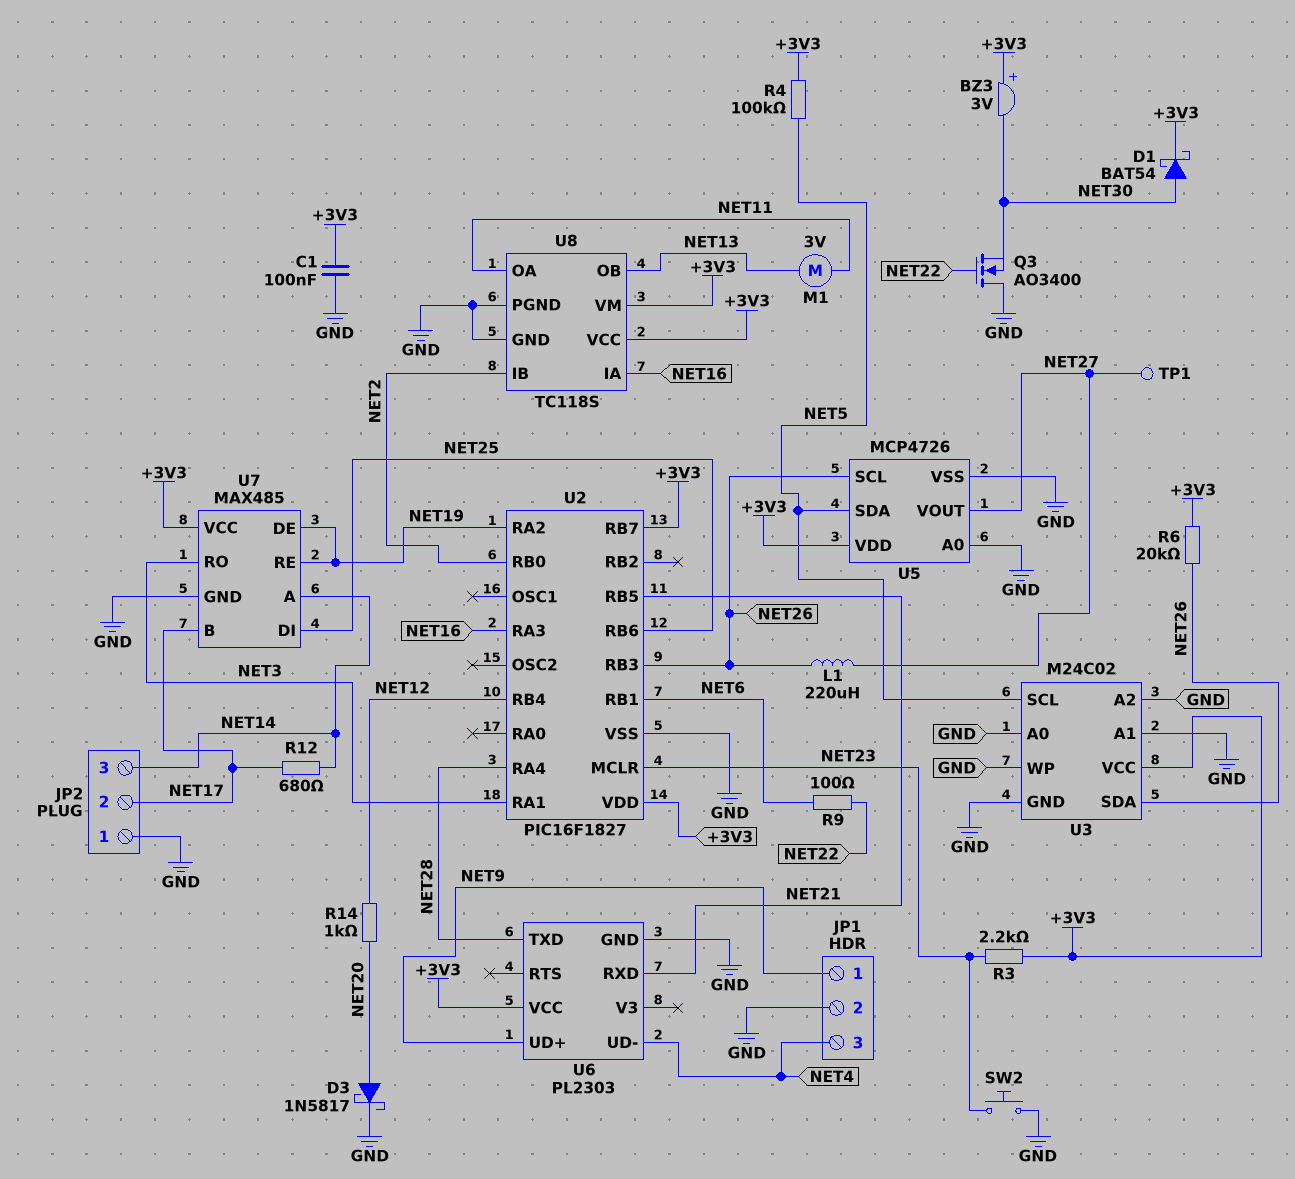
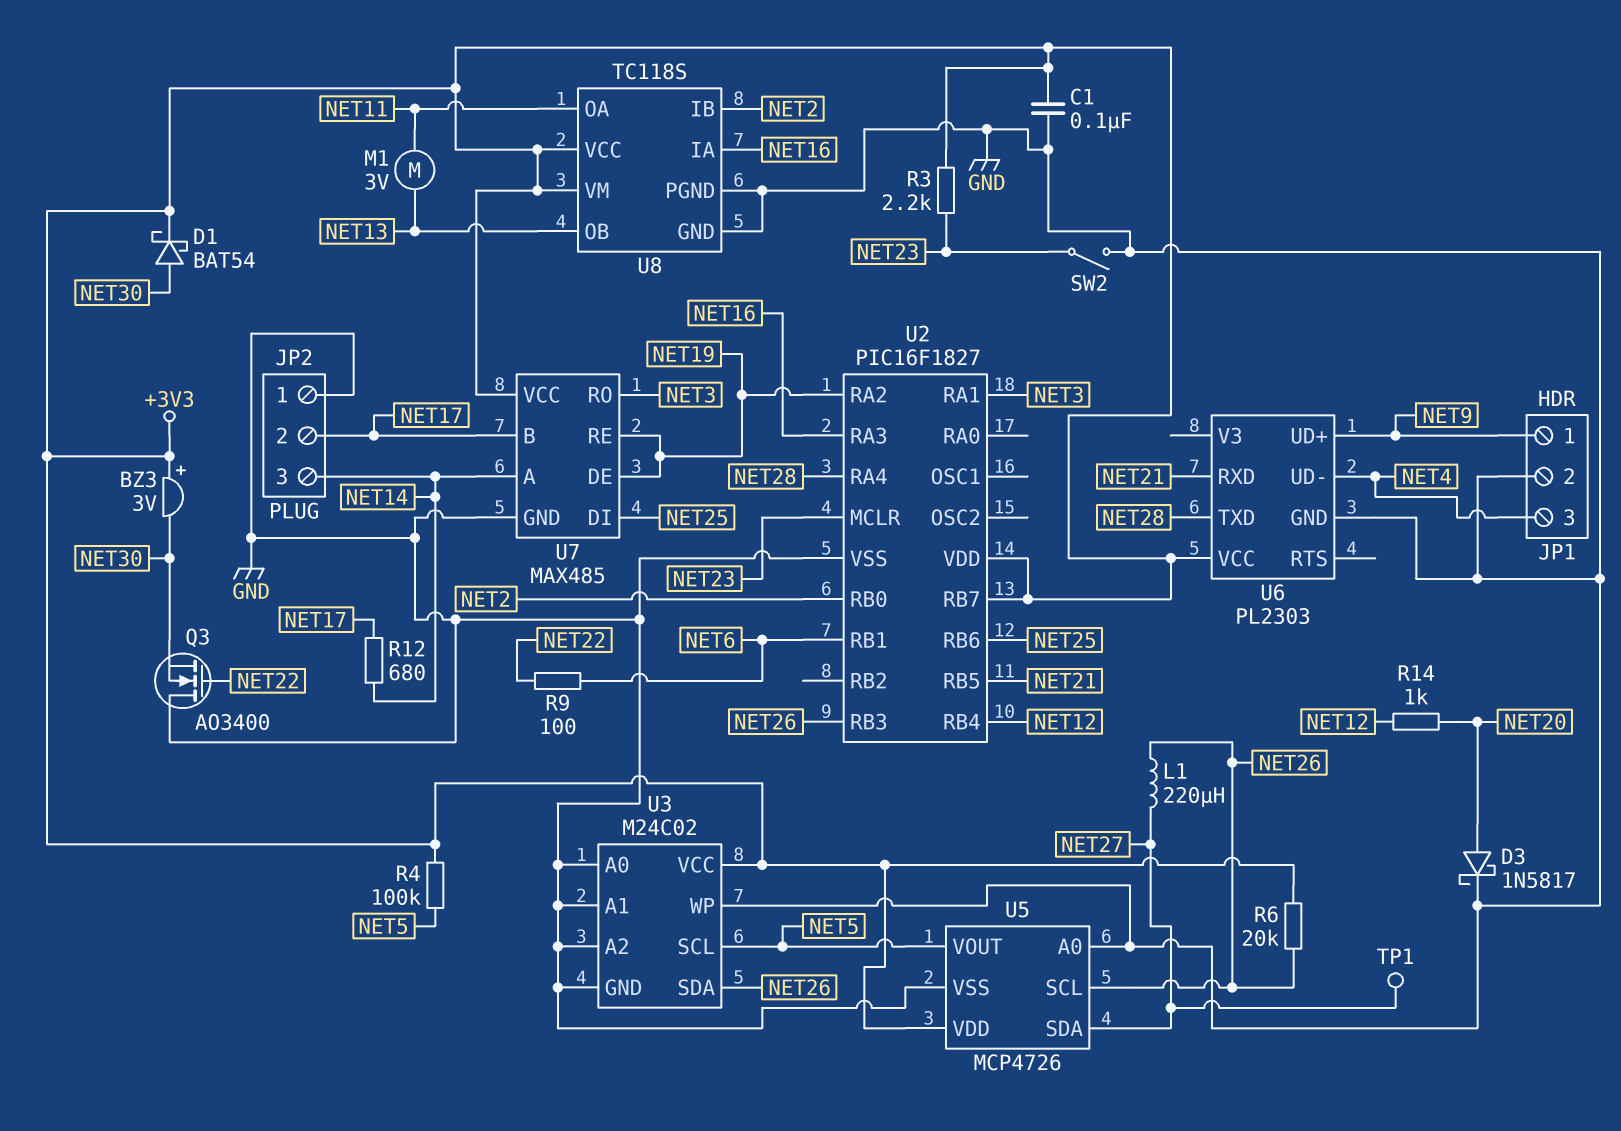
SW2: button (GND, NET23) -> switch (GND, NET23)
U5 pin SDA: NET5 -> NET27
U5 pin VOUT: NET27 -> NET5

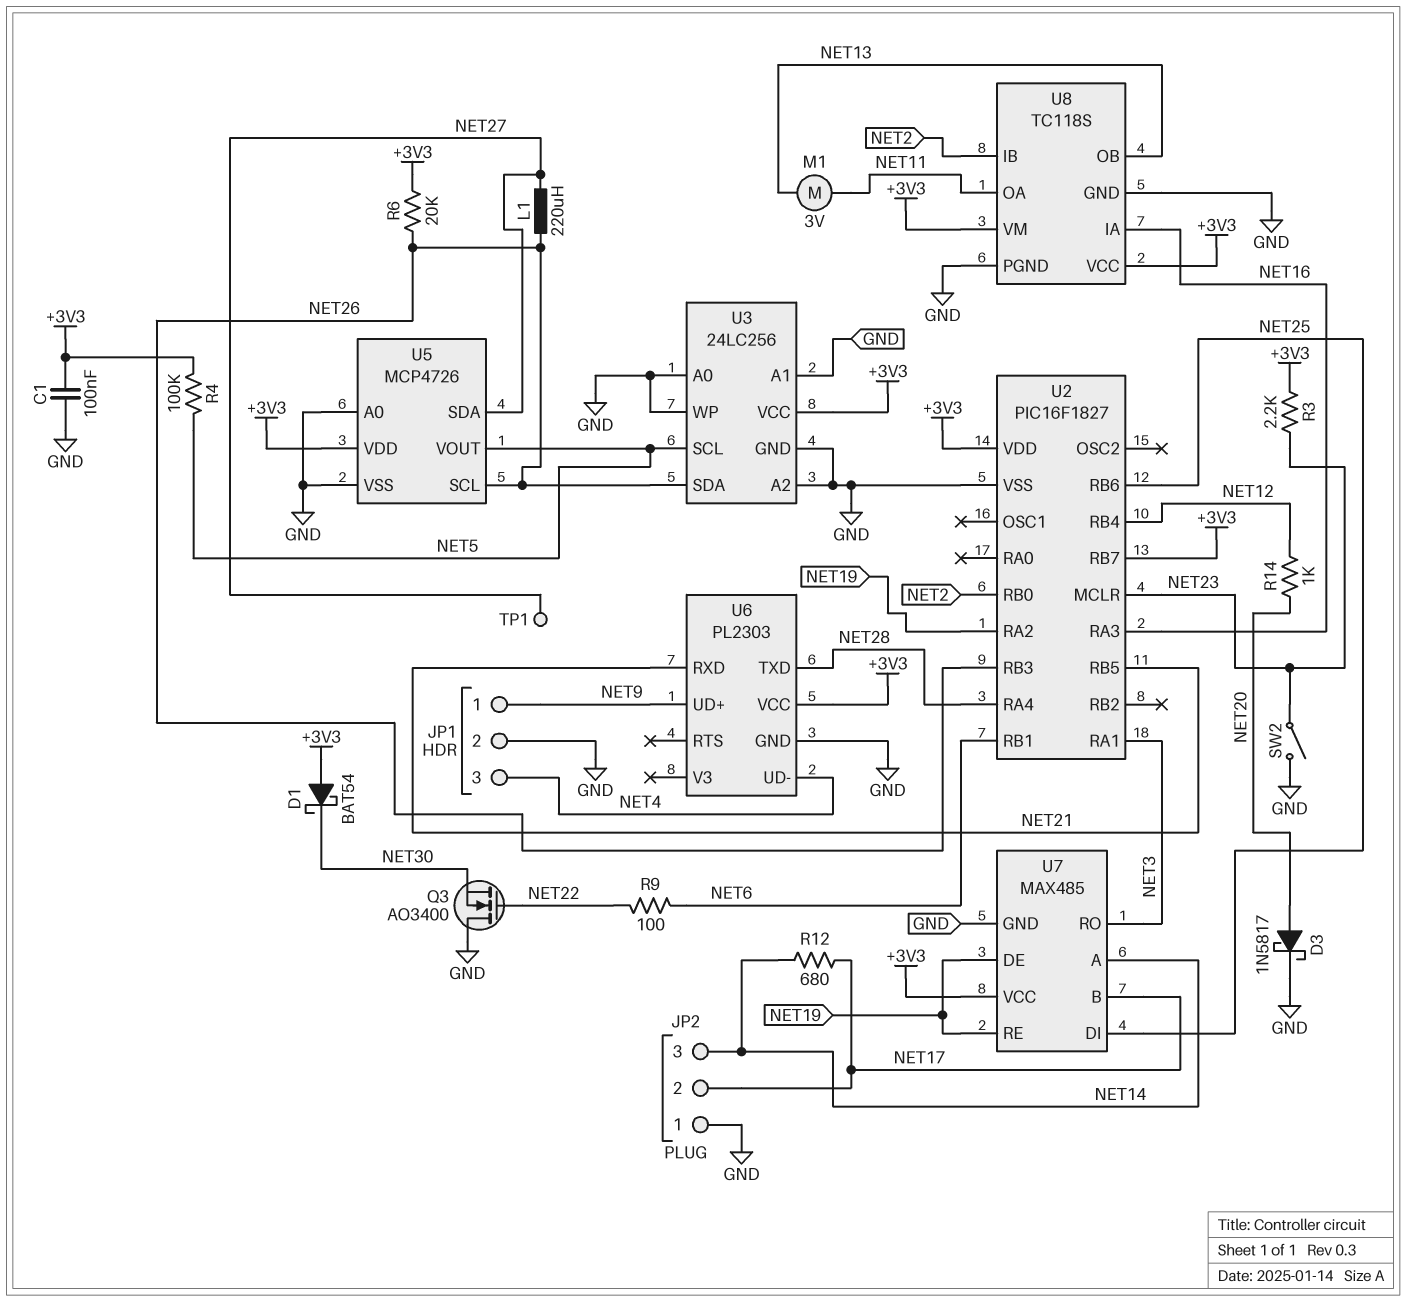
BZ3: buzzer 3V (plus +3V3, minus NET30) -> none
D1: schottky BAT54 (A NET30, K +3V3) -> schottky BAT54 (A +3V3, K NET30)
U3: M24C02 -> 24LC256

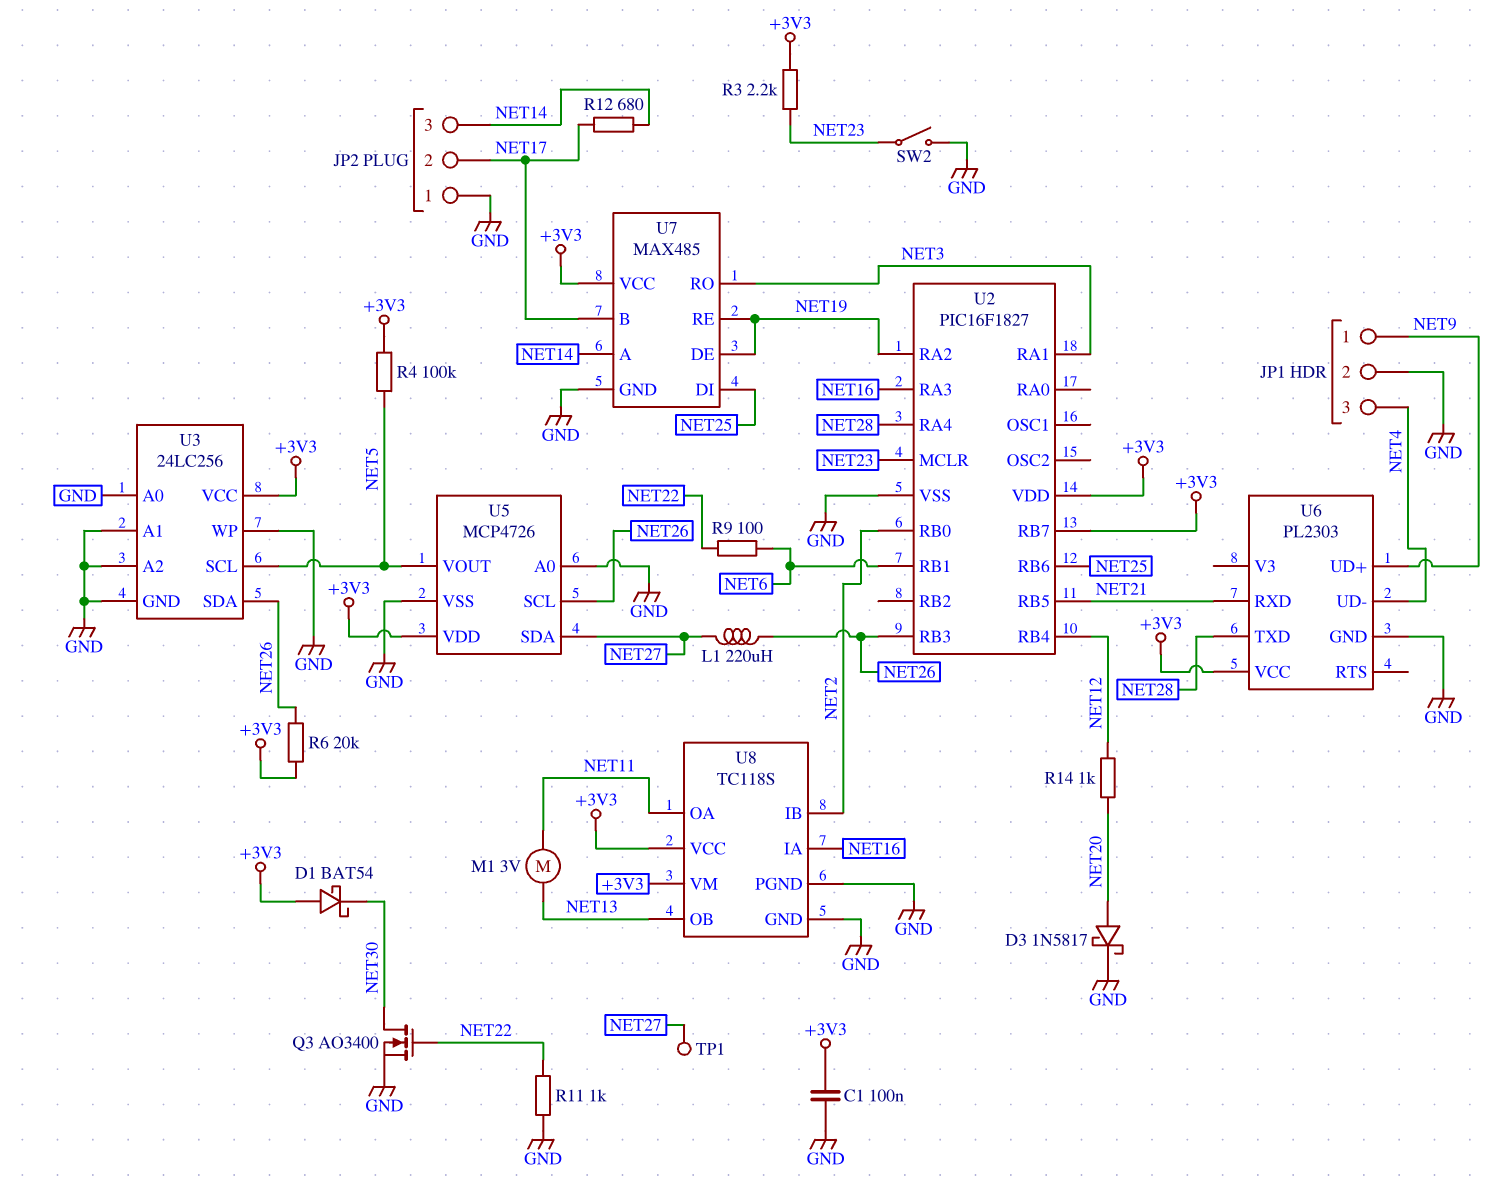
Q3: NMOS AO3400 (G NET22, D GND, S NET30) -> NMOS AO3400 (G NET22, D NET30, S GND)
R11: none -> 1k (GND, NET22)

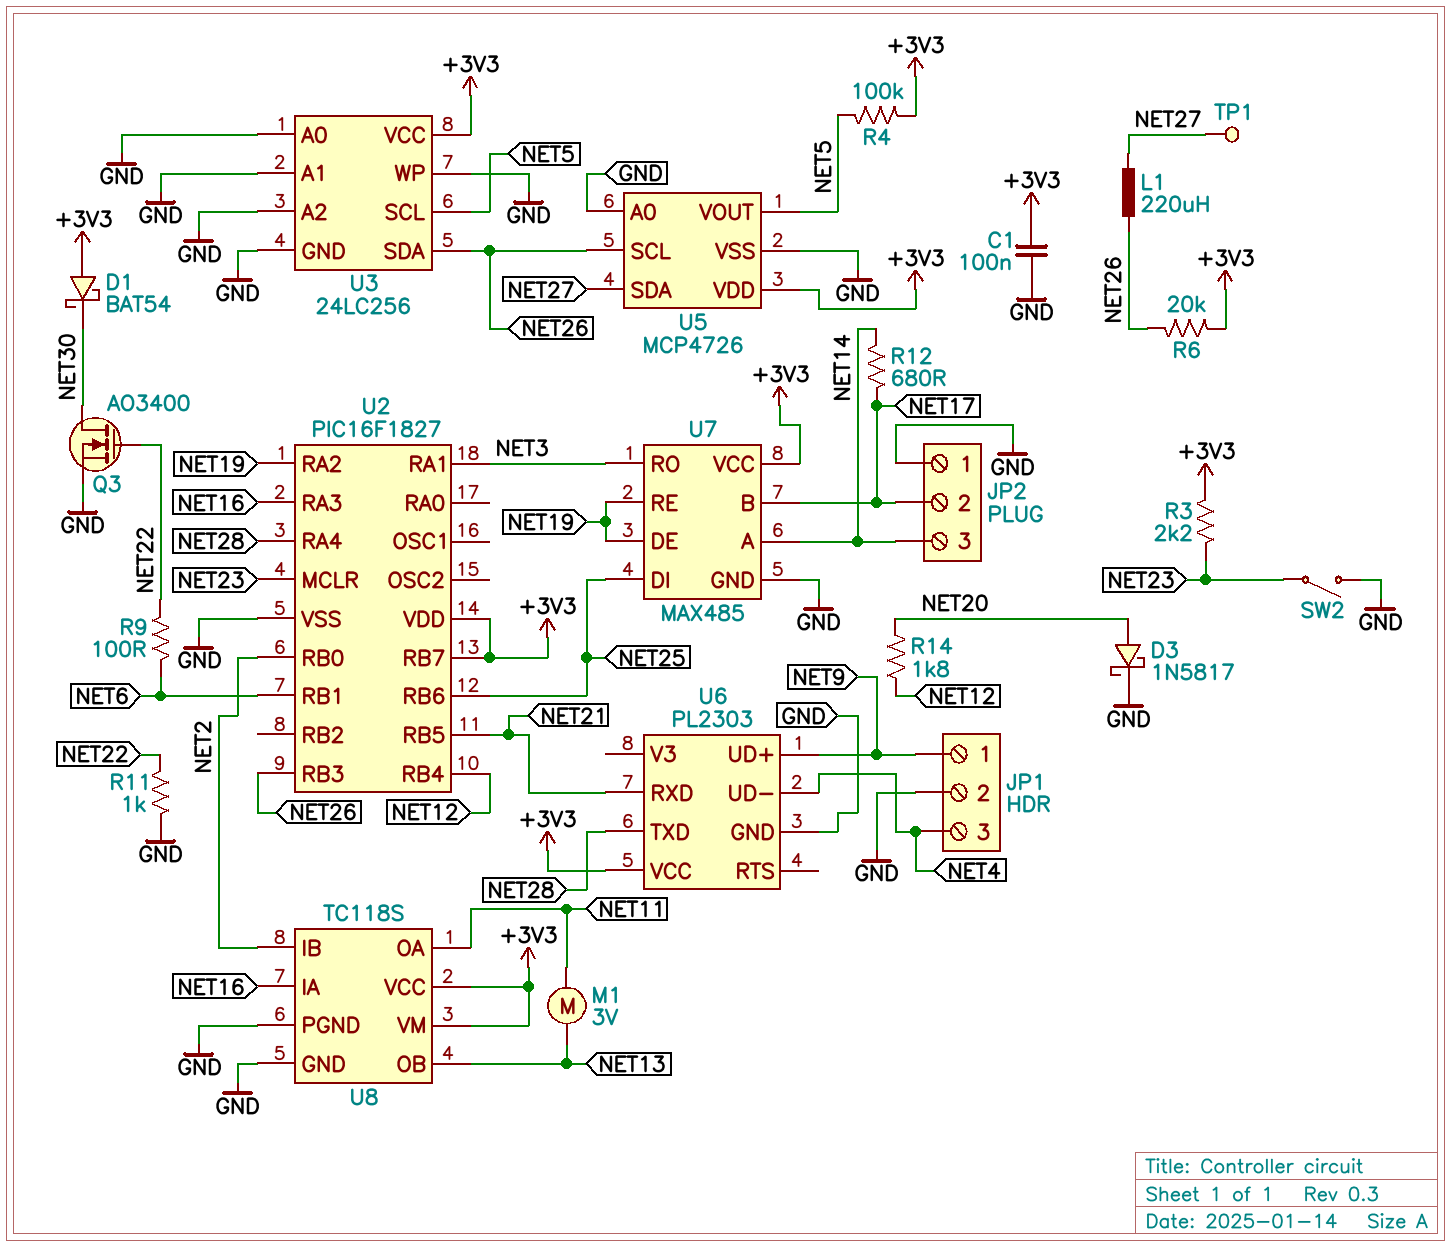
R14: 1k (NET12, NET20) -> 1.8k (NET12, NET20)

